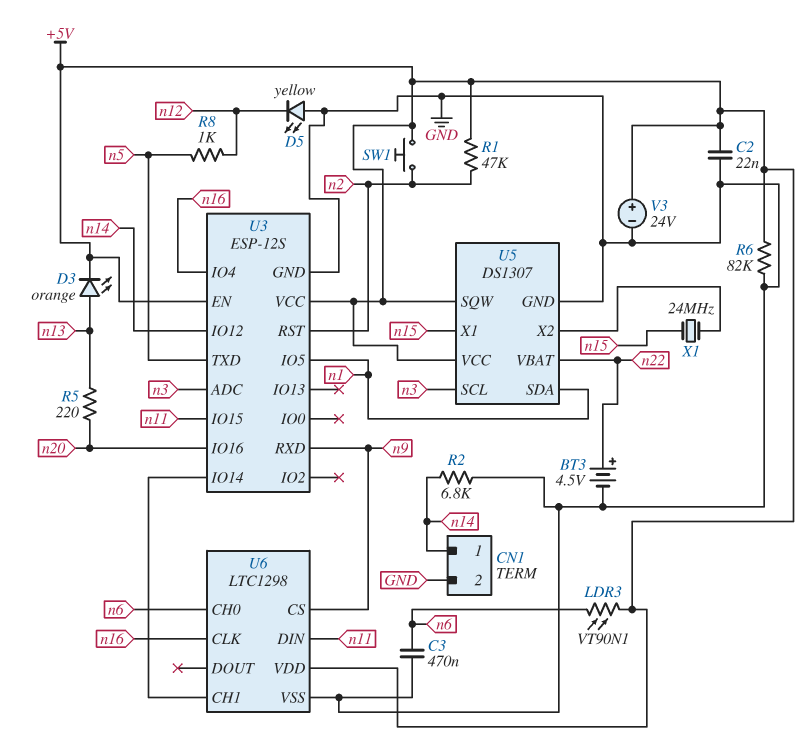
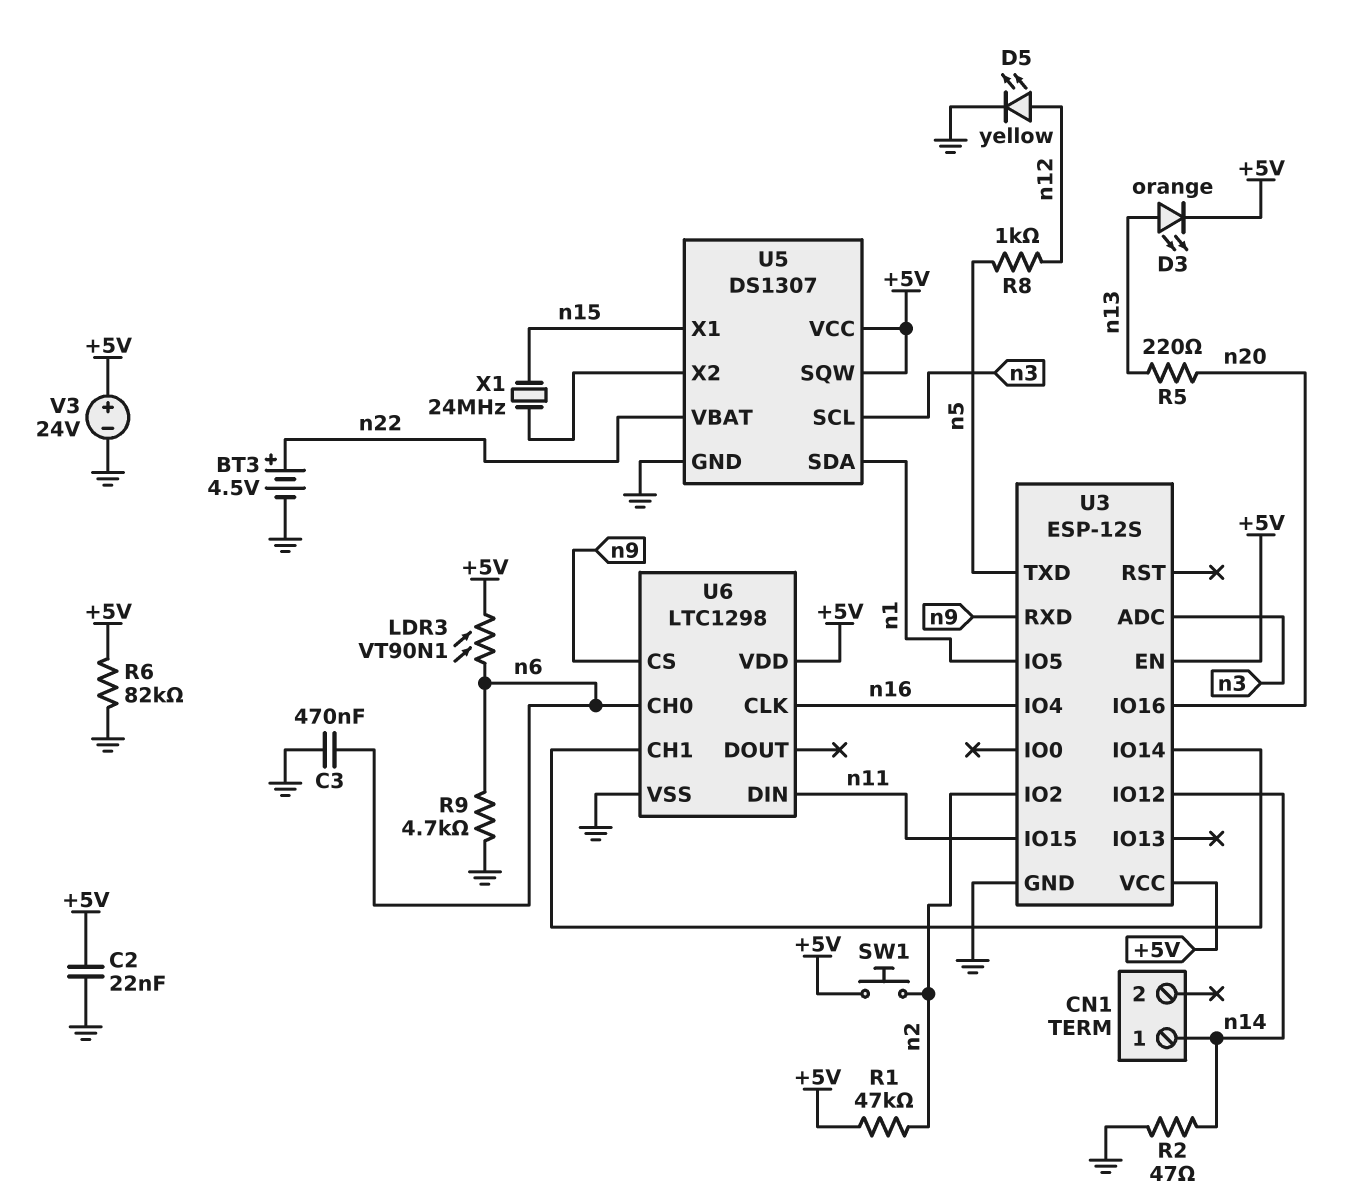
CN1 pin 2: GND -> none
D5: LED yellow (A GND, K n12) -> LED yellow (A n12, K GND)
R2: 6.8k (GND, n14) -> 47 (GND, n14)
R9: none -> 4.7k (GND, n6)
U3 pin IO2: none -> n2
U3 pin RST: n2 -> none

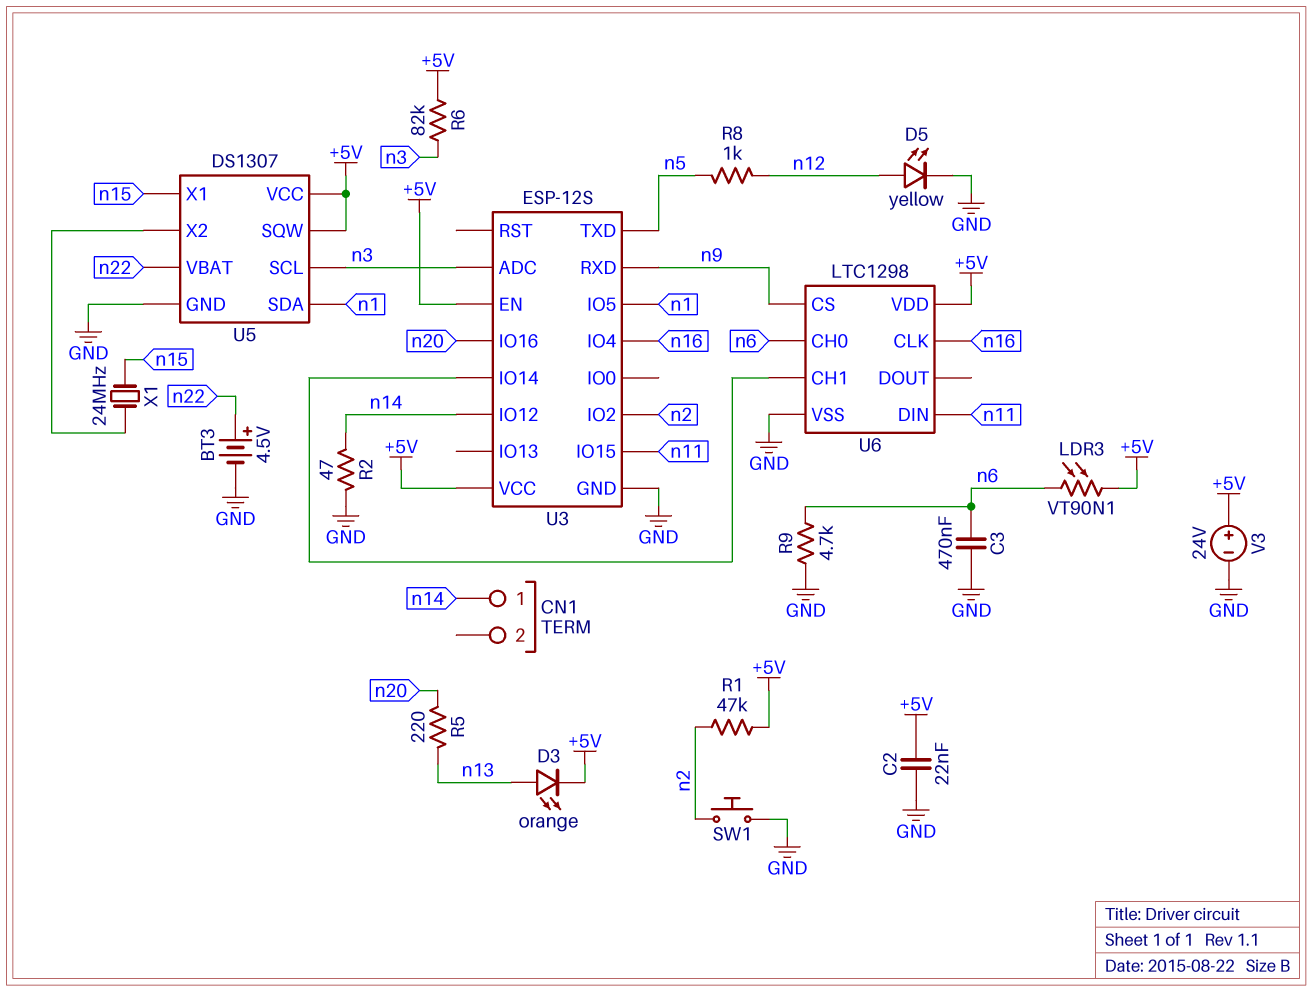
R6: 82k (+5V, GND) -> 82k (+5V, n3)
SW1: button (+5V, n2) -> button (GND, n2)

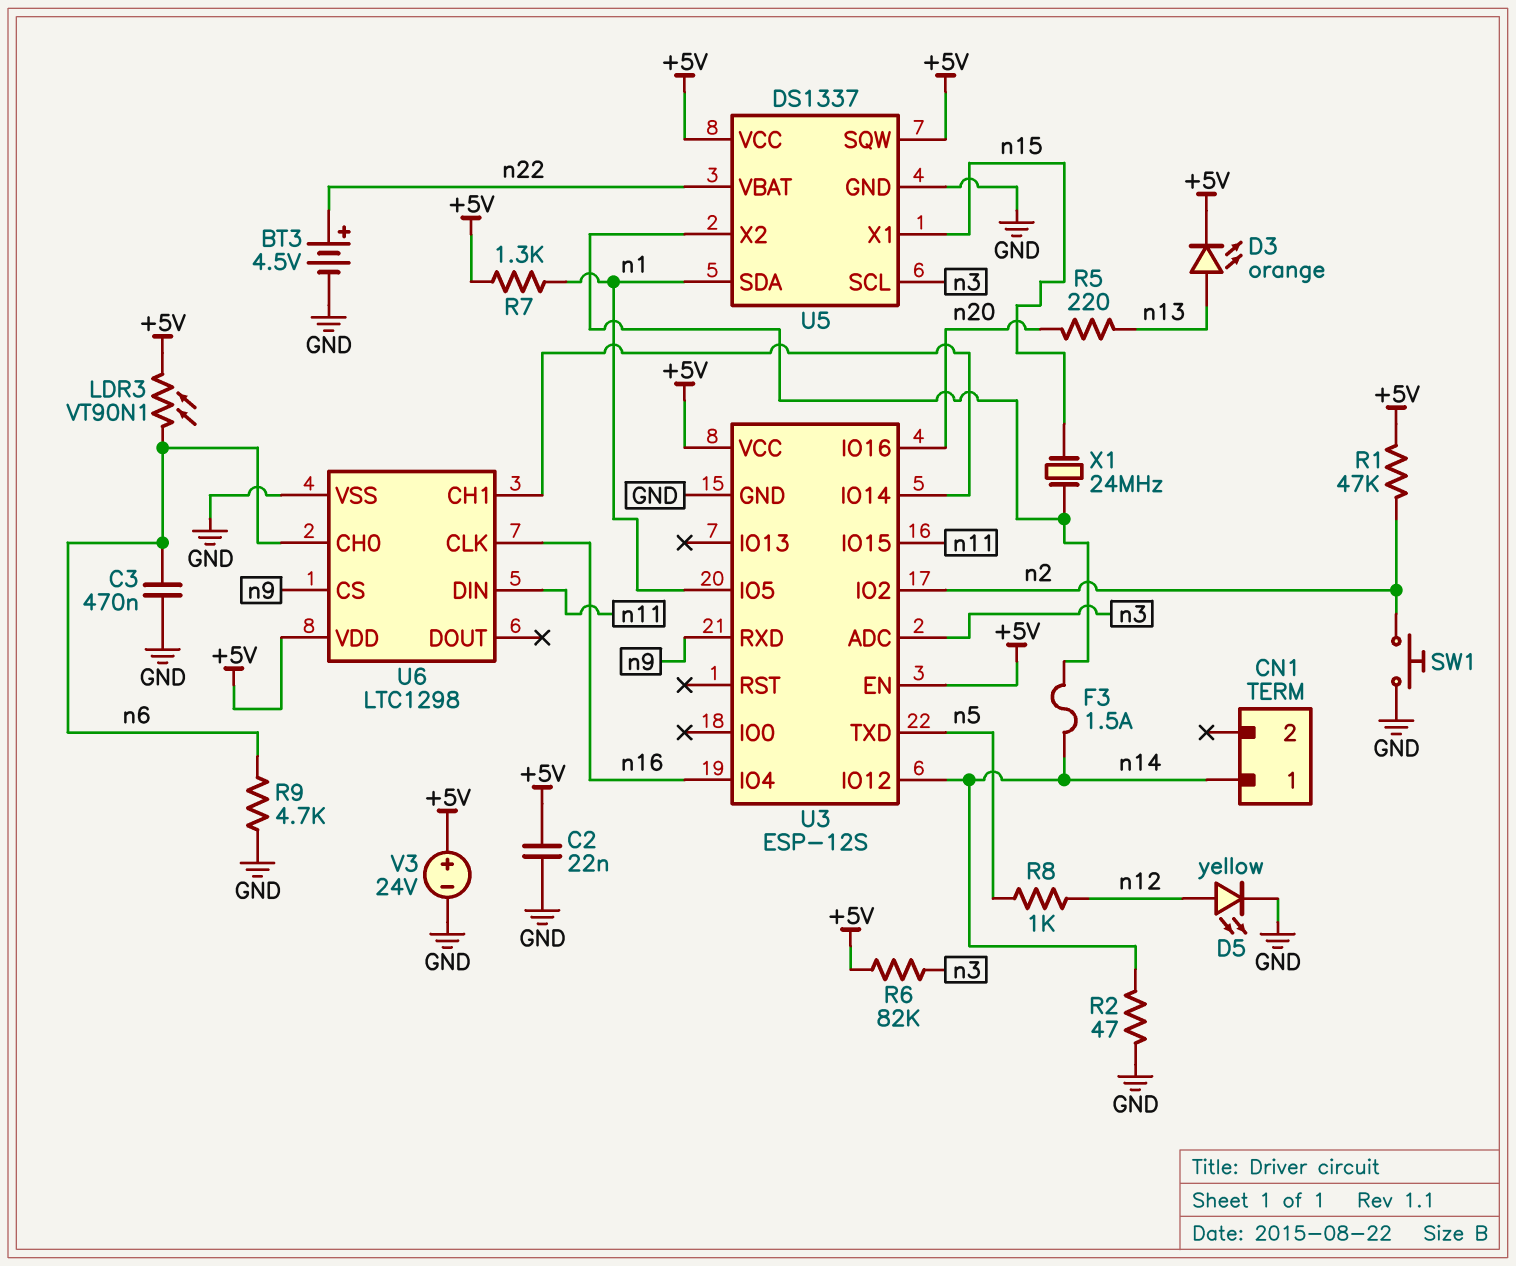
F3: none -> 1.5A (U5/X2, n14)
R7: none -> 1.3k (+5V, n1)
U5: DS1307 -> DS1337

